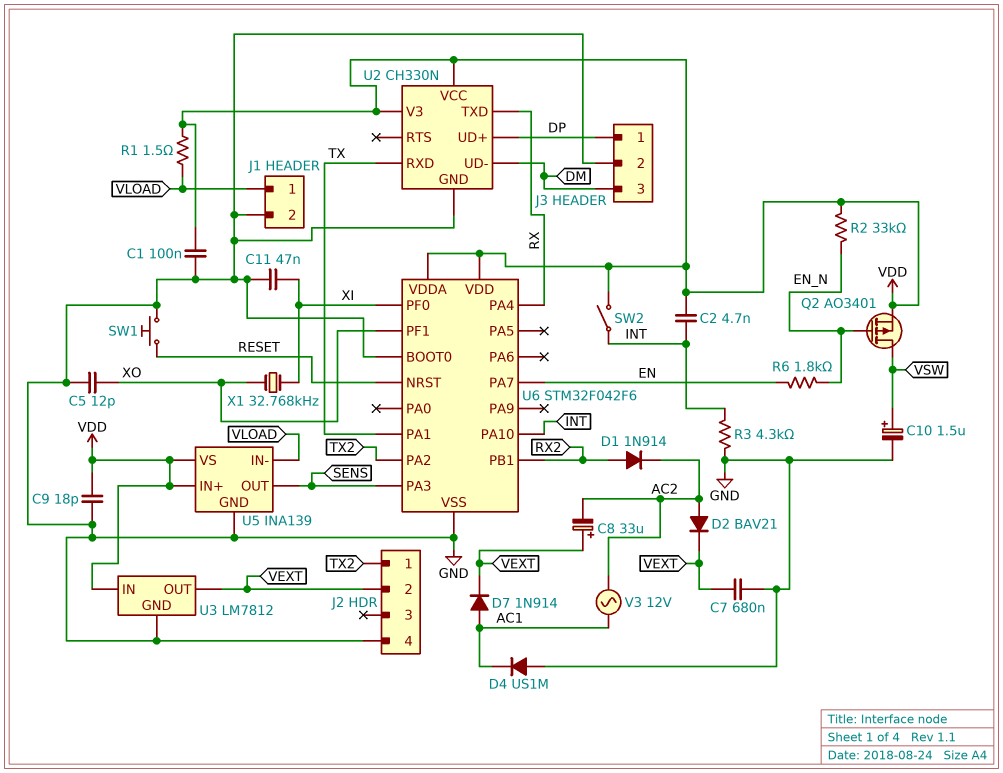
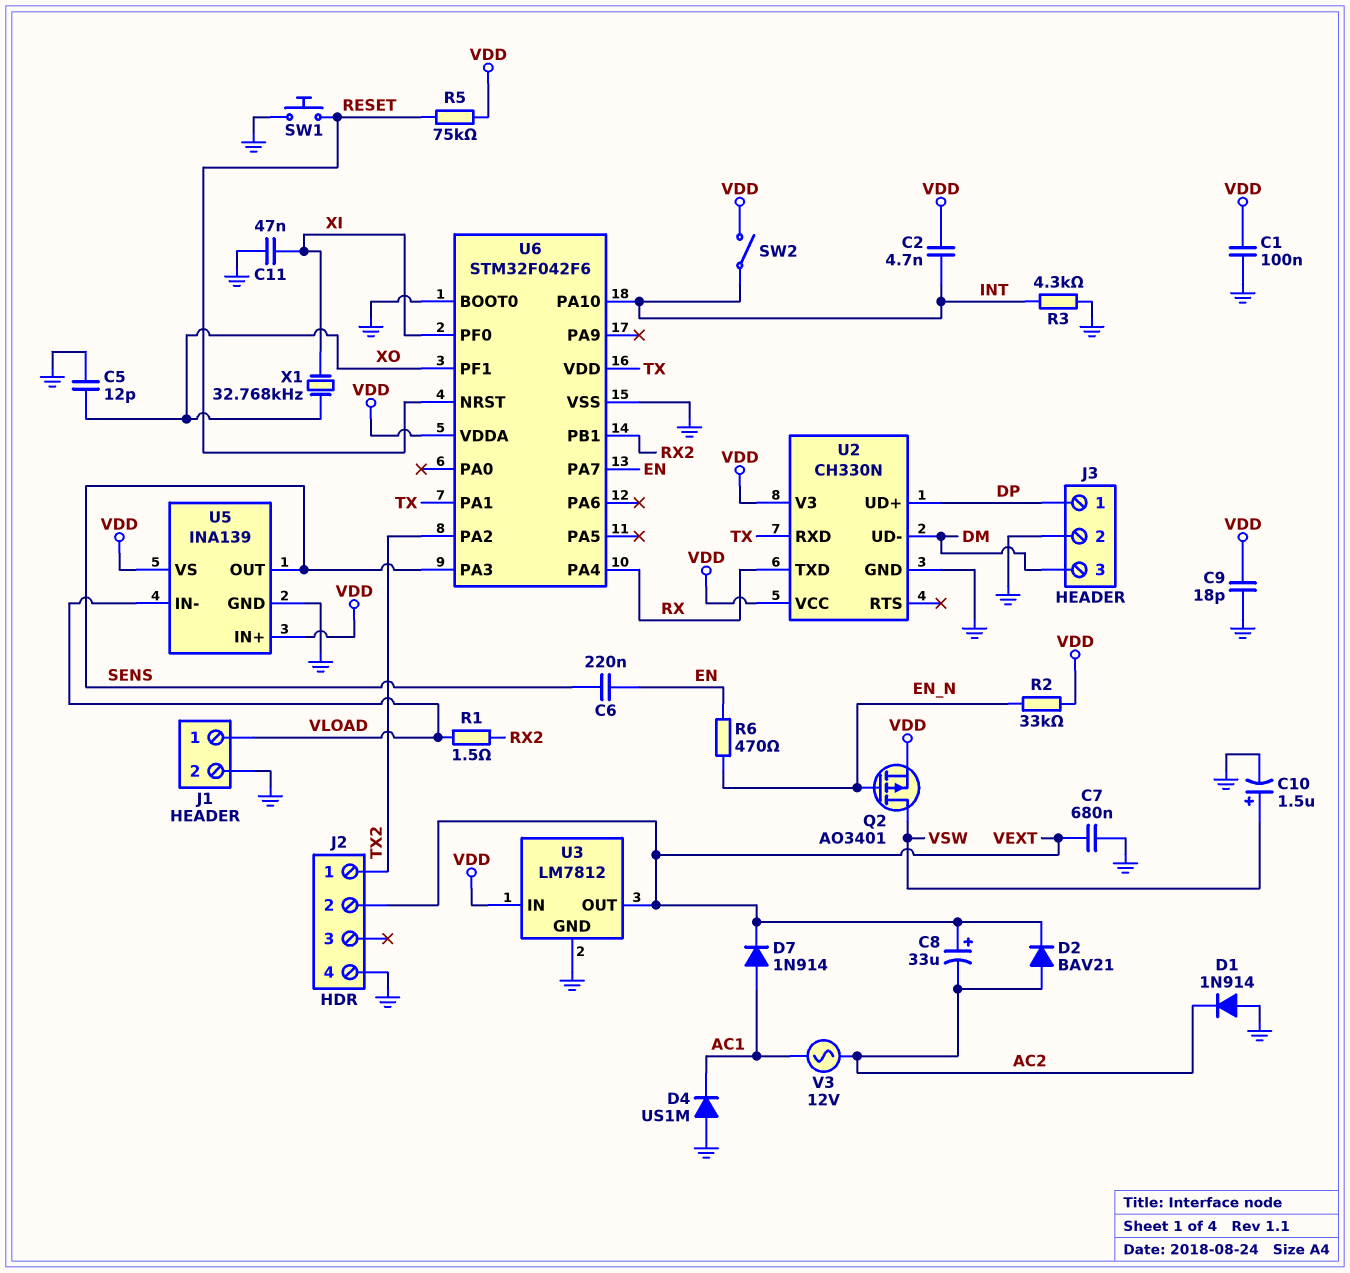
C6: none -> 220nF (EN, SENS)
D1: diode 1N914 (A RX2, K AC2) -> diode 1N914 (A GND, K AC2)
R1: 1.5 (VDD, VLOAD) -> 1.5 (RX2, VLOAD)
R5: none -> 75k (RESET, VDD)
R6: 1.8k (EN, EN_N) -> 470 (EN, EN_N)
U6 pin VDD: VDD -> TX

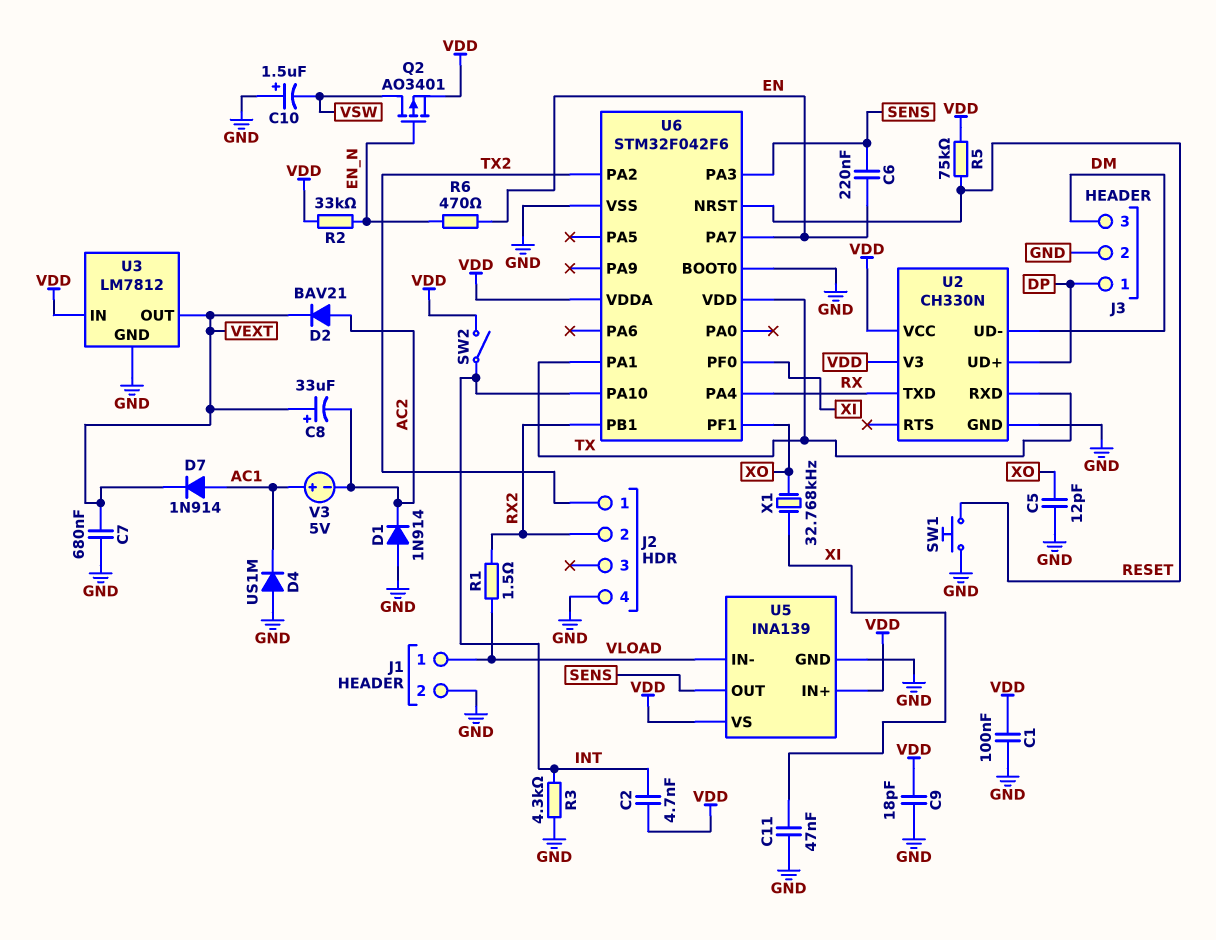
C10: 1.5uF (plus VSW, minus GND) -> 1.5uF (plus GND, minus VSW)
J2 pin 2: VEXT -> RX2
V3: AC 12V (AC1, AC2) -> 5V (plus AC1, minus AC2)

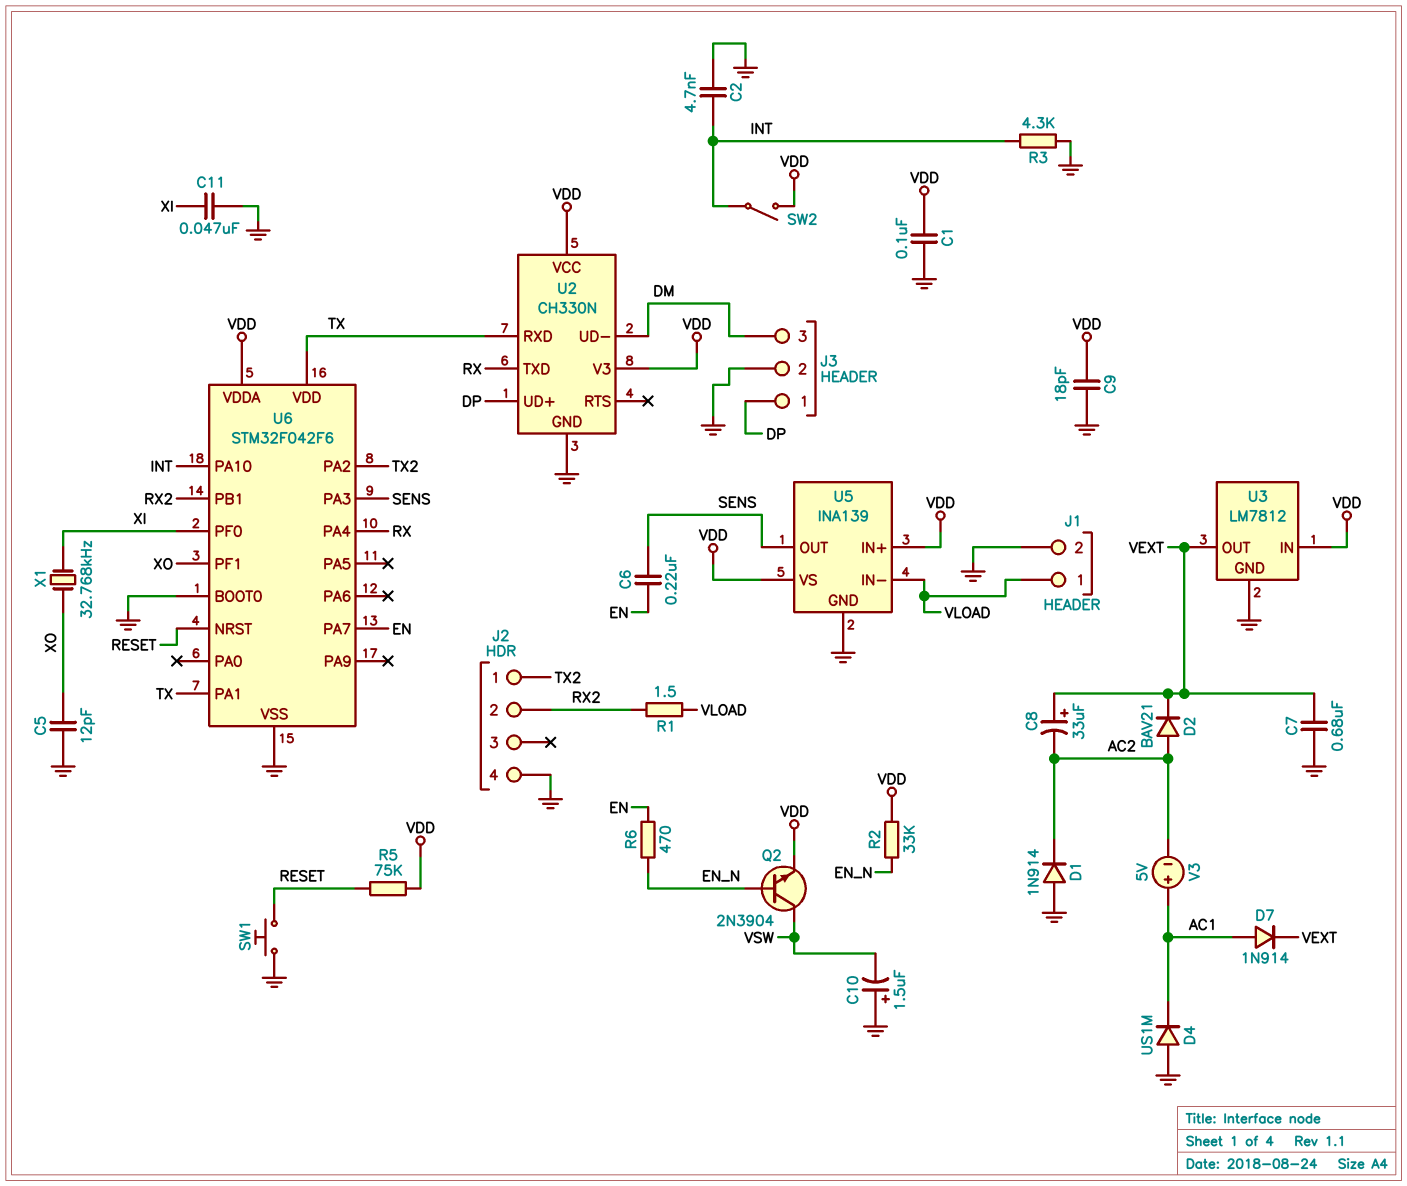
C2: 4.7nF (INT, VDD) -> 4.7nF (GND, INT)
Q2: PMOS AO3401 (G EN_N, D VSW, S VDD) -> NPN 2N3904 (B EN_N, C VSW, E VDD)

